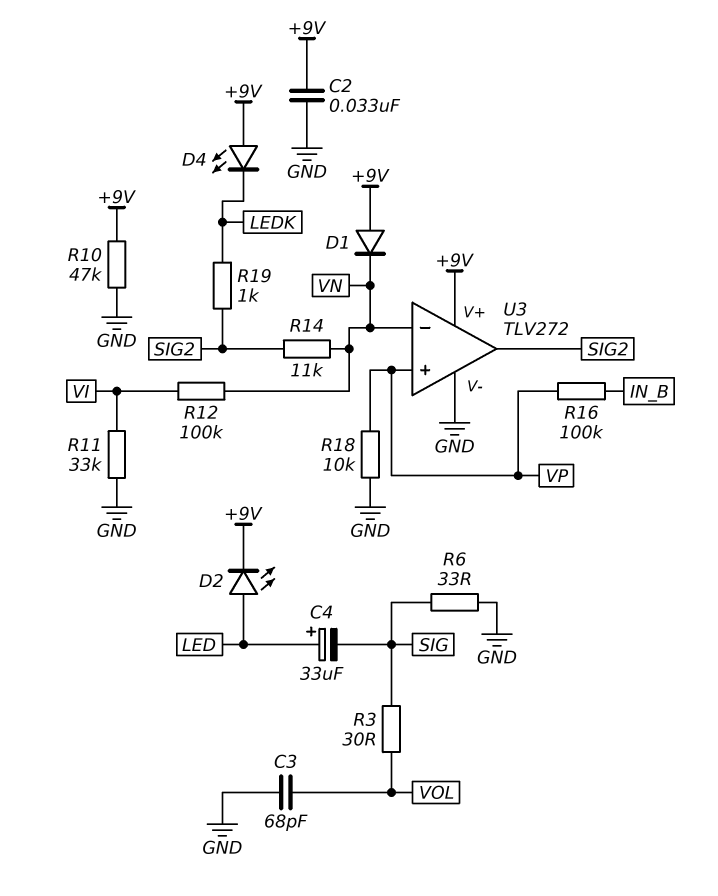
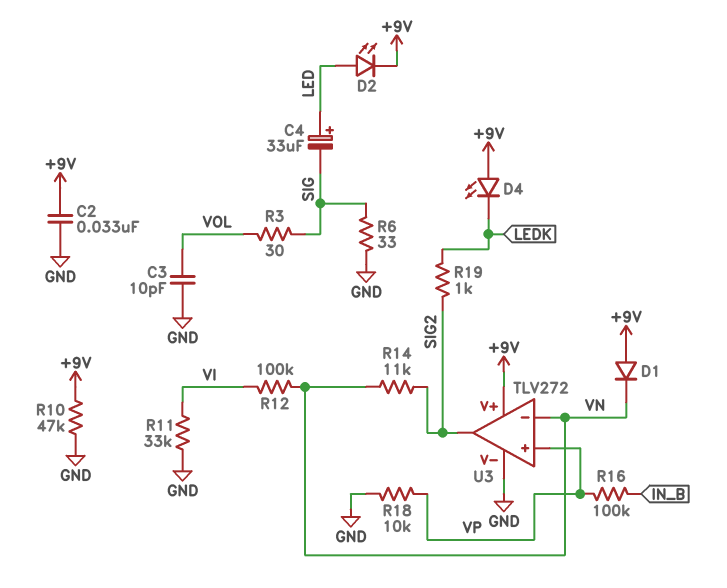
C3: 68pF (GND, VOL) -> 10pF (GND, VOL)

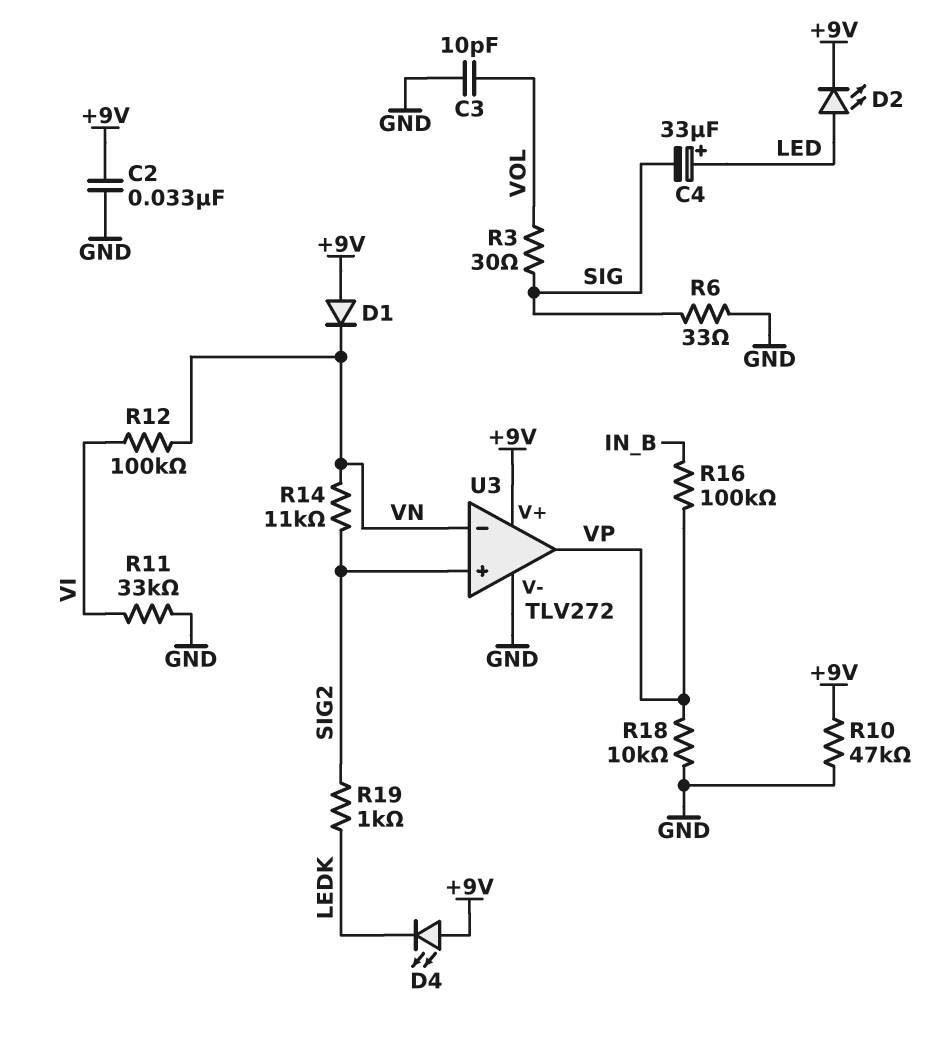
U3 pin in+: VP -> SIG2
U3 pin out: SIG2 -> VP

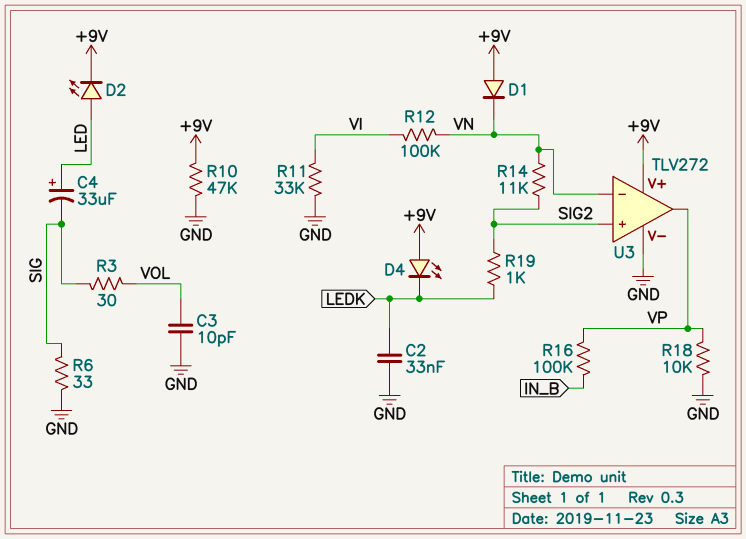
C2: 33nF (+9V, GND) -> 33nF (GND, LEDK)

